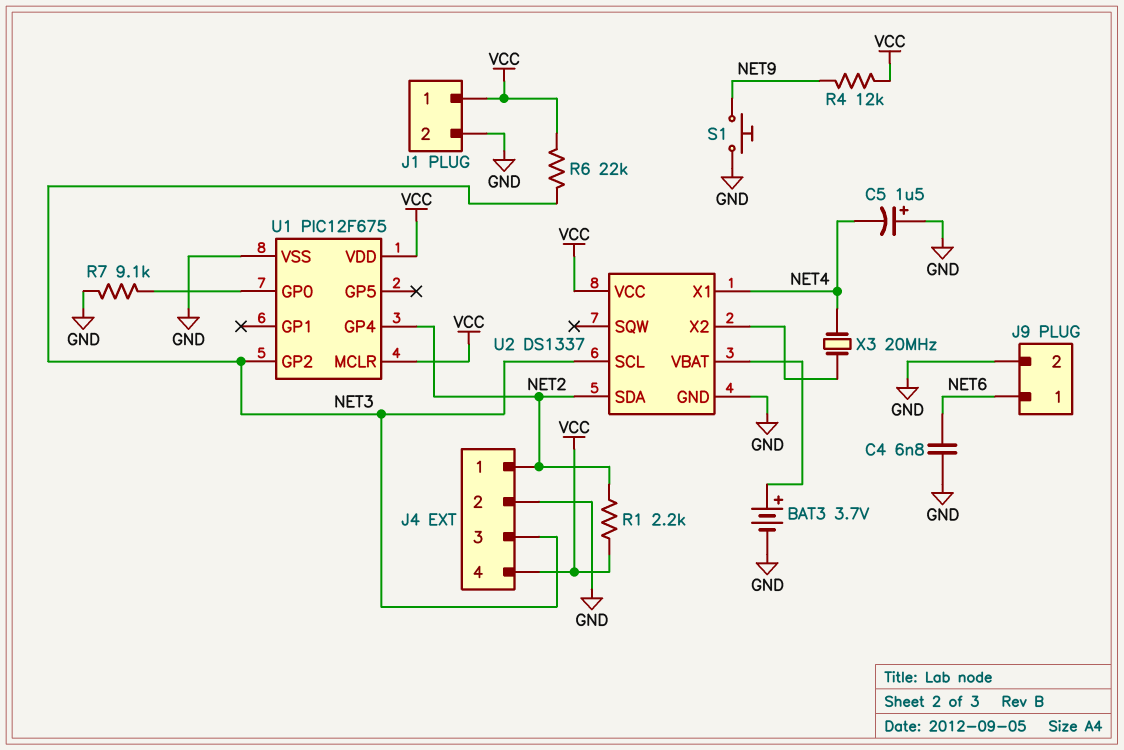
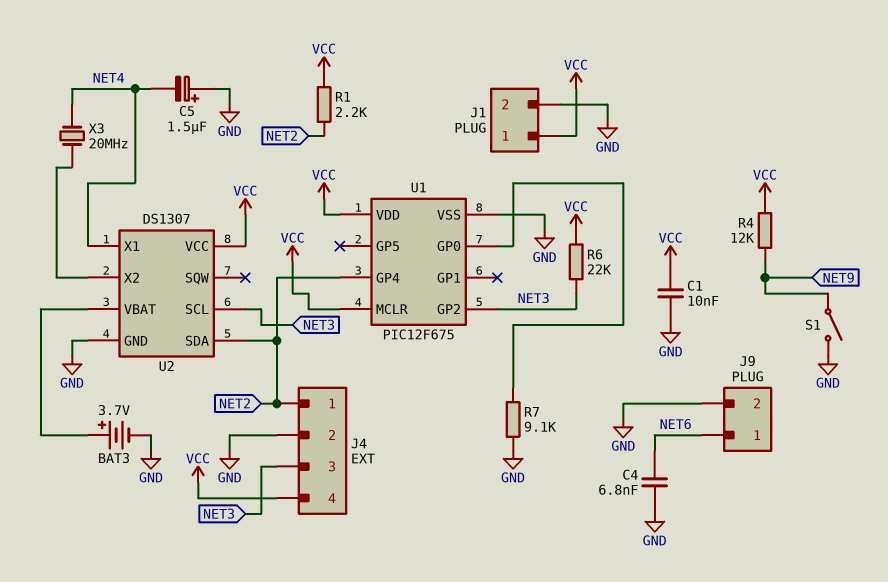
C1: none -> 10nF (GND, VCC)
S1: button (GND, NET9) -> switch (GND, NET9)
U2: DS1337 -> DS1307

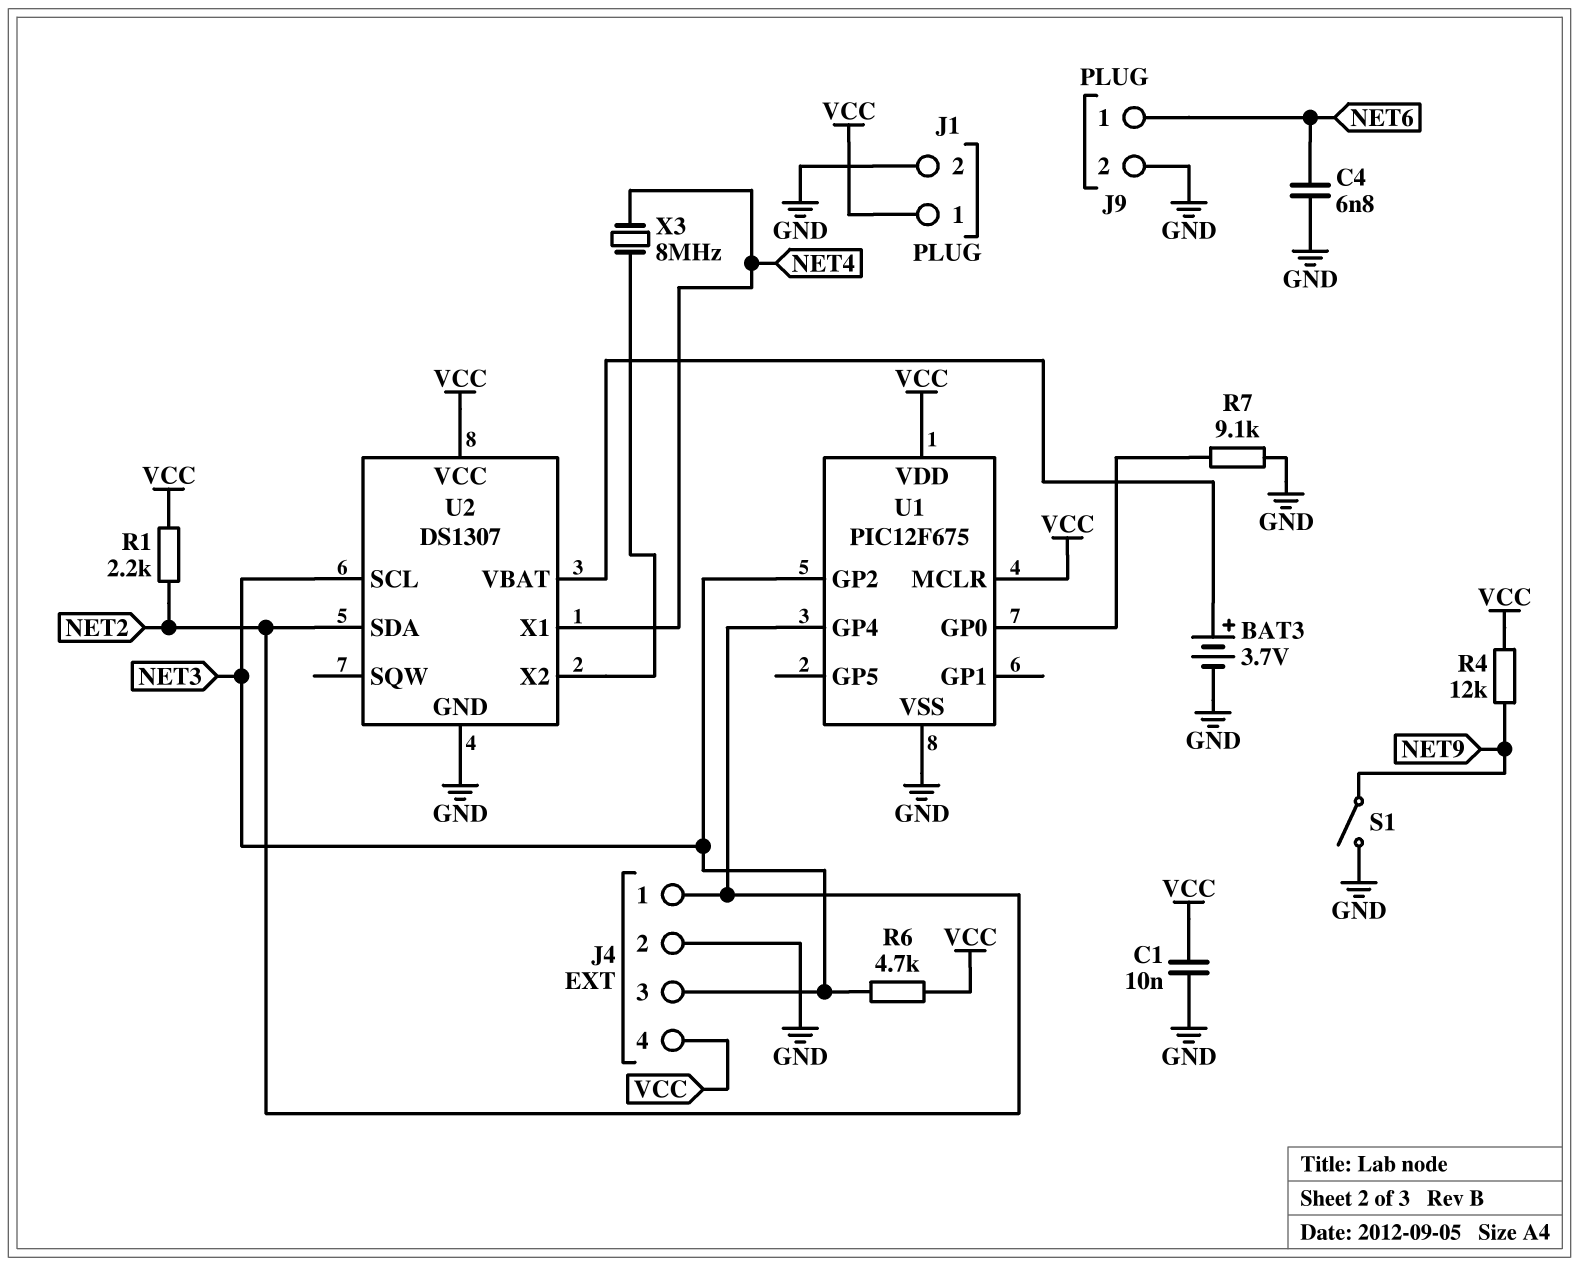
C5: 1.5uF (plus GND, minus NET4) -> none
R6: 22k (NET3, VCC) -> 4.7k (NET3, VCC)
X3: 20MHz (NET4, U2/X2) -> 8MHz (NET4, U2/X2)

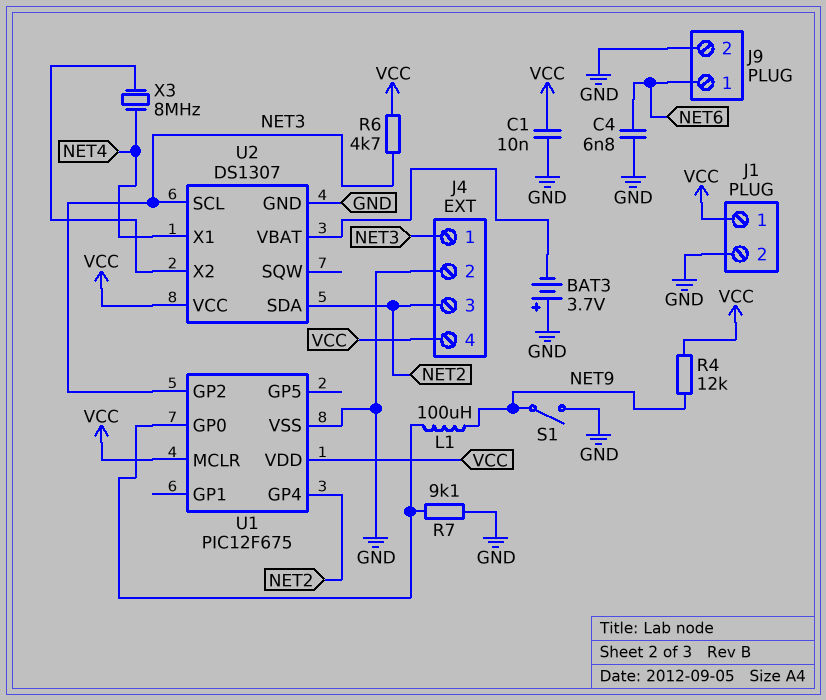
BAT3: 3.7V (plus U2/VBAT, minus GND) -> 3.7V (plus GND, minus U2/VBAT)
J4 pin 1: NET2 -> NET3
J4 pin 3: NET3 -> NET2
L1: none -> 100uH (NET9, U1/GP0)
R1: 2.2k (NET2, VCC) -> none

